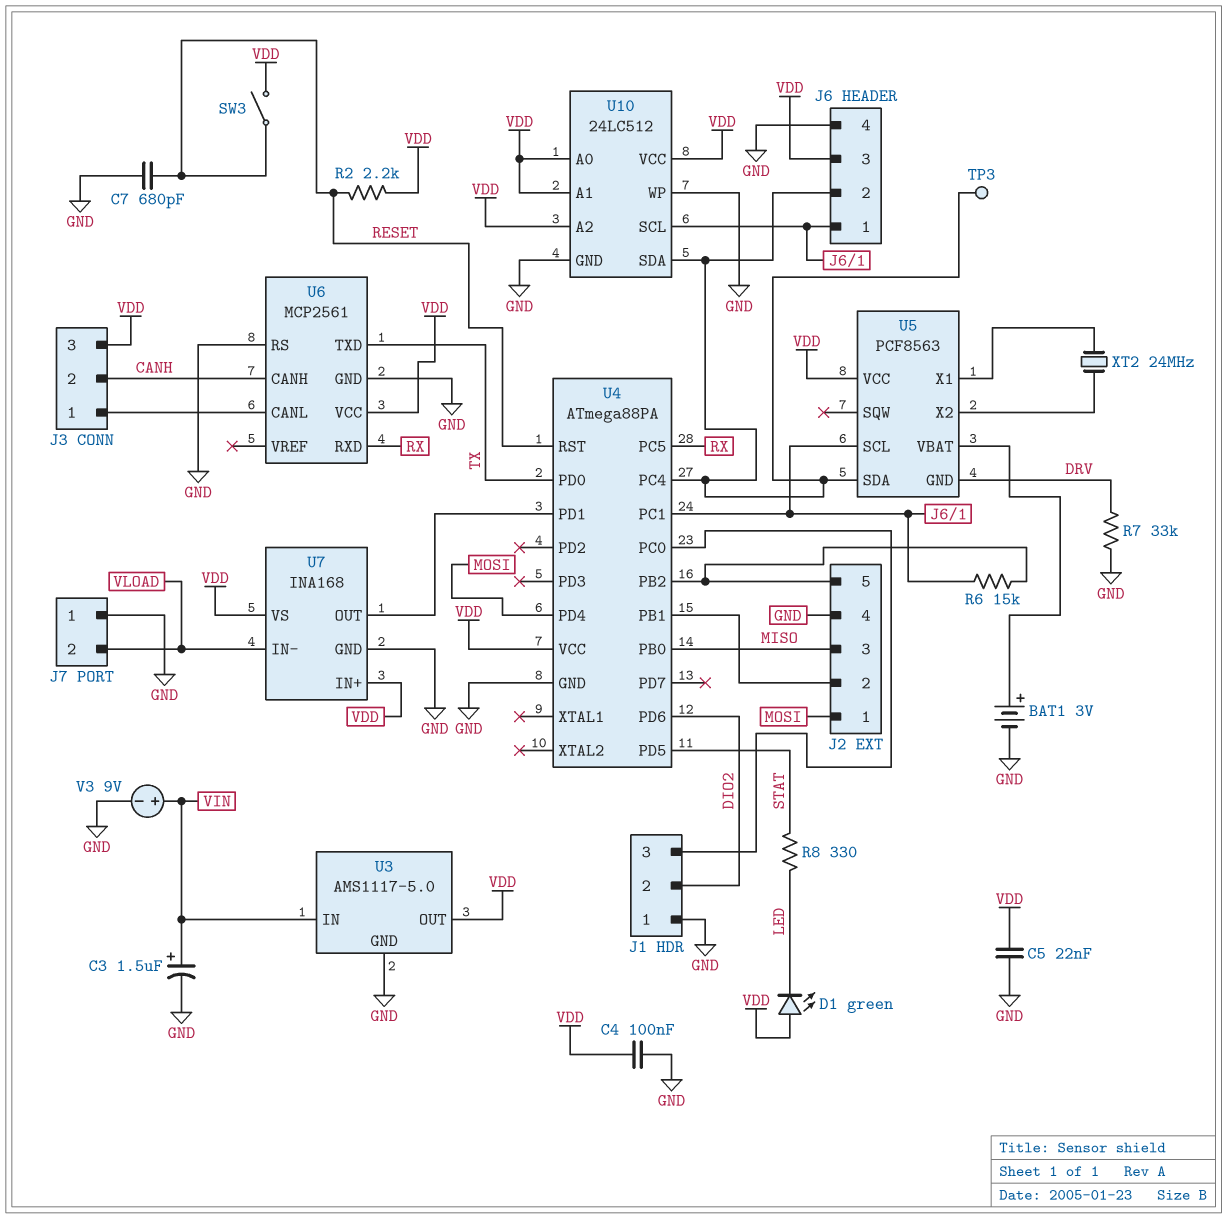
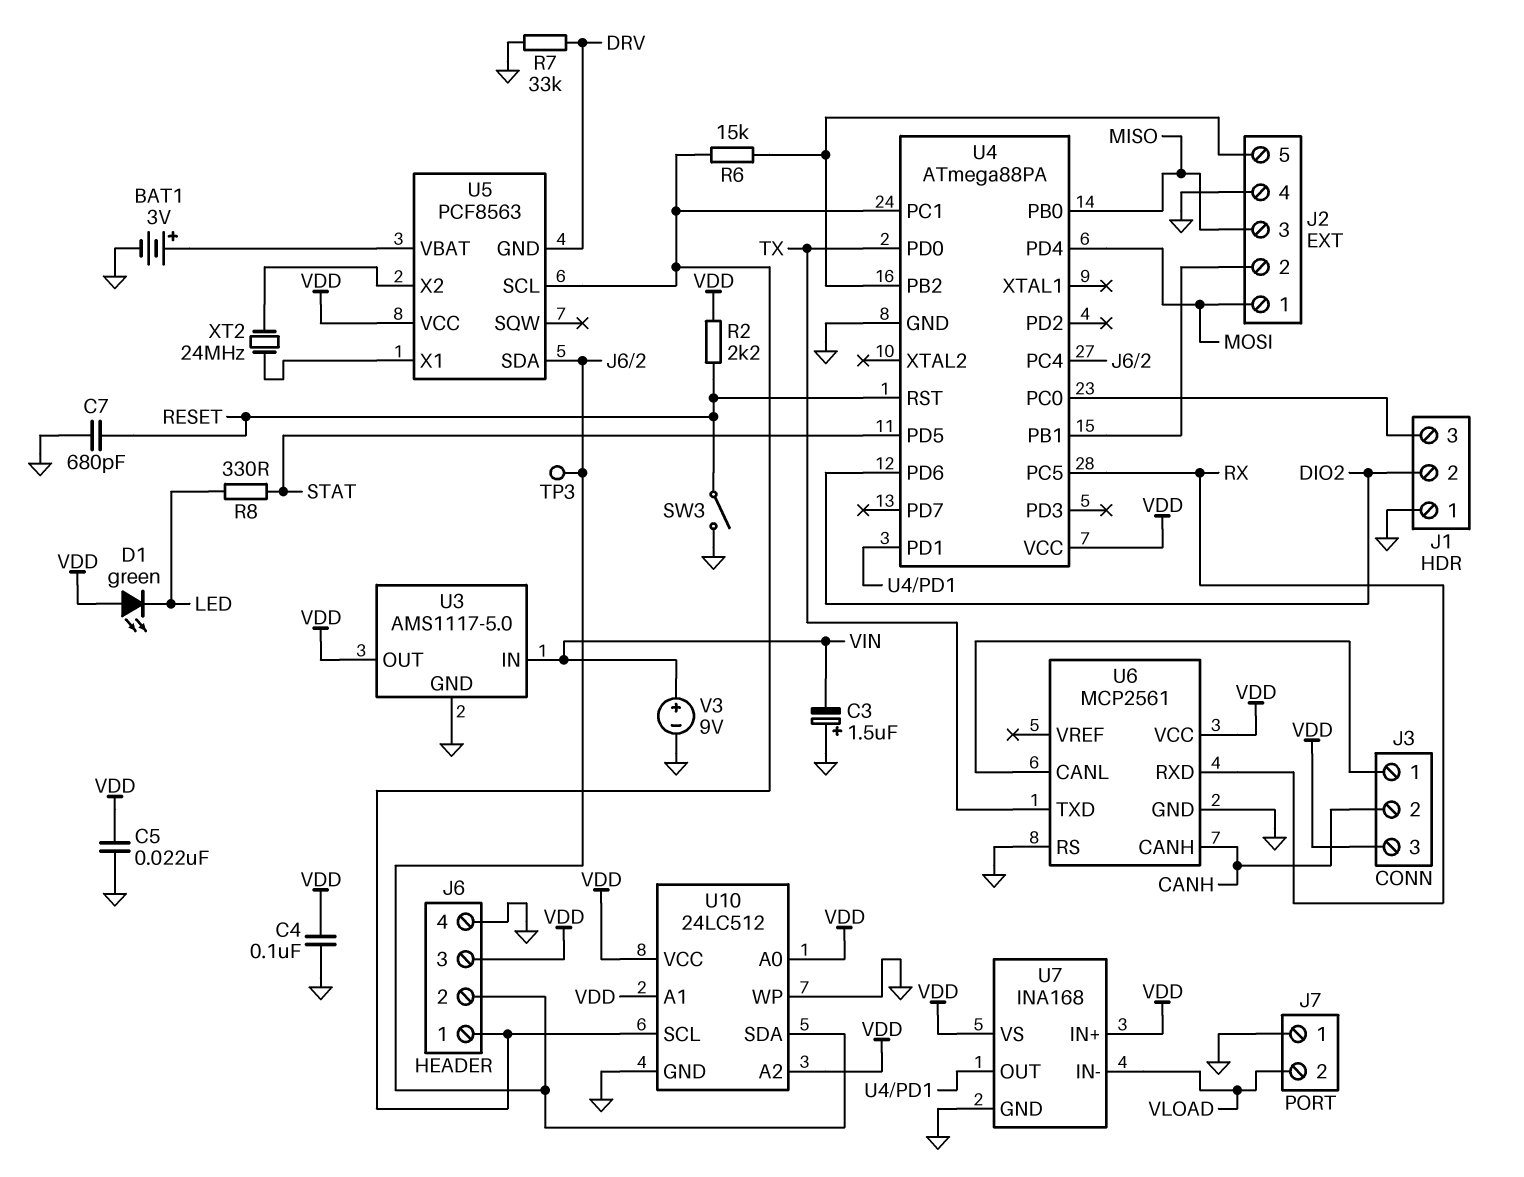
C3: 1.5uF (plus VIN, minus GND) -> 1.5uF (plus GND, minus VIN)
SW3: switch (RESET, VDD) -> switch (GND, RESET)

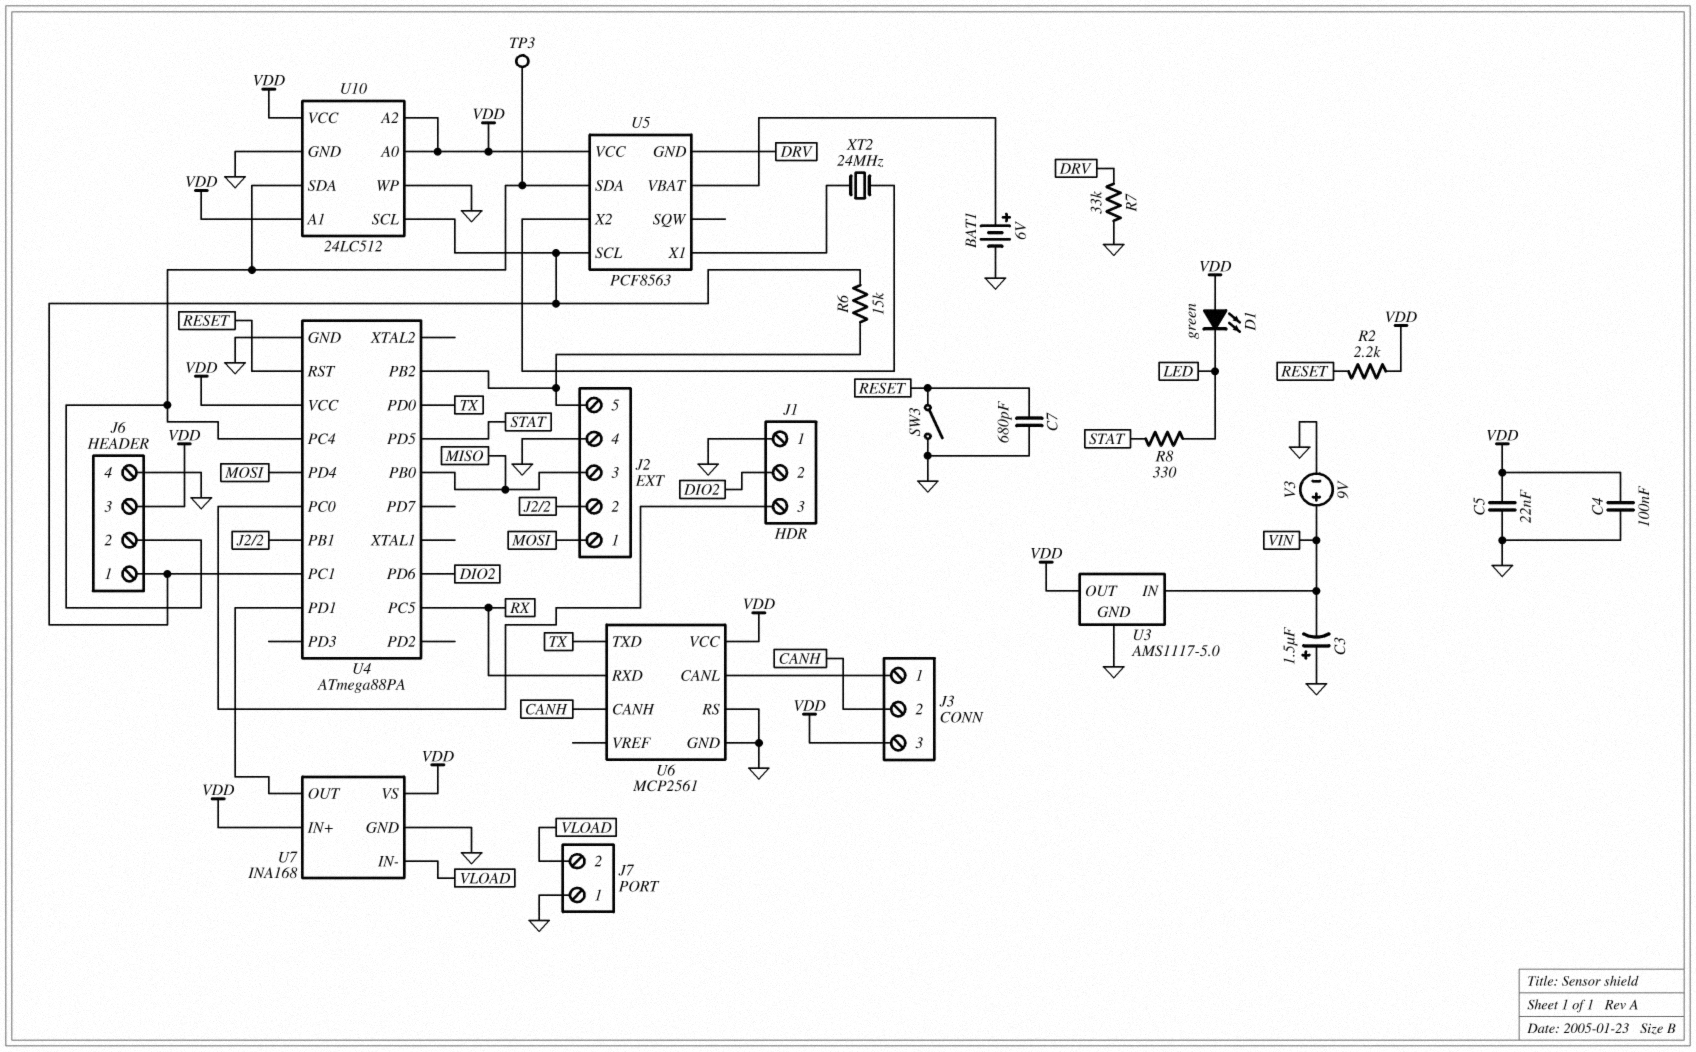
BAT1: 3V (plus U5/VBAT, minus GND) -> 6V (plus U5/VBAT, minus GND)

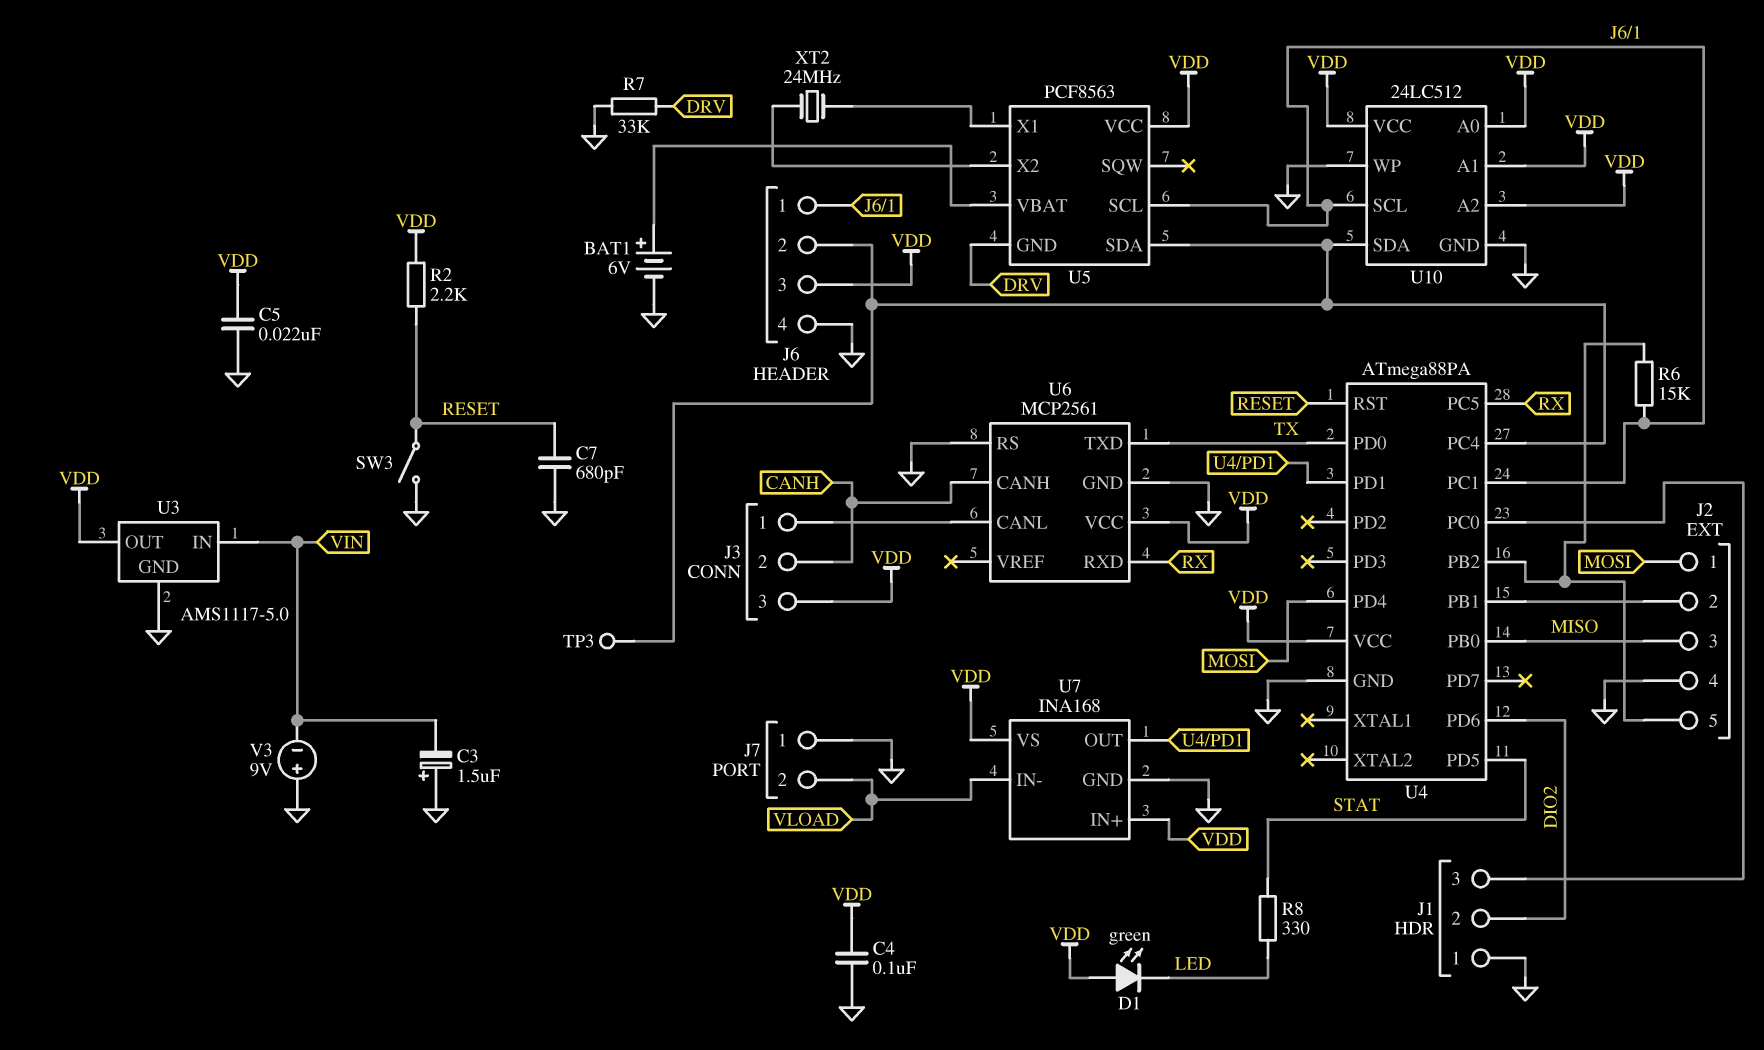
V3: 9V (plus VIN, minus GND) -> 9V (plus GND, minus VIN)

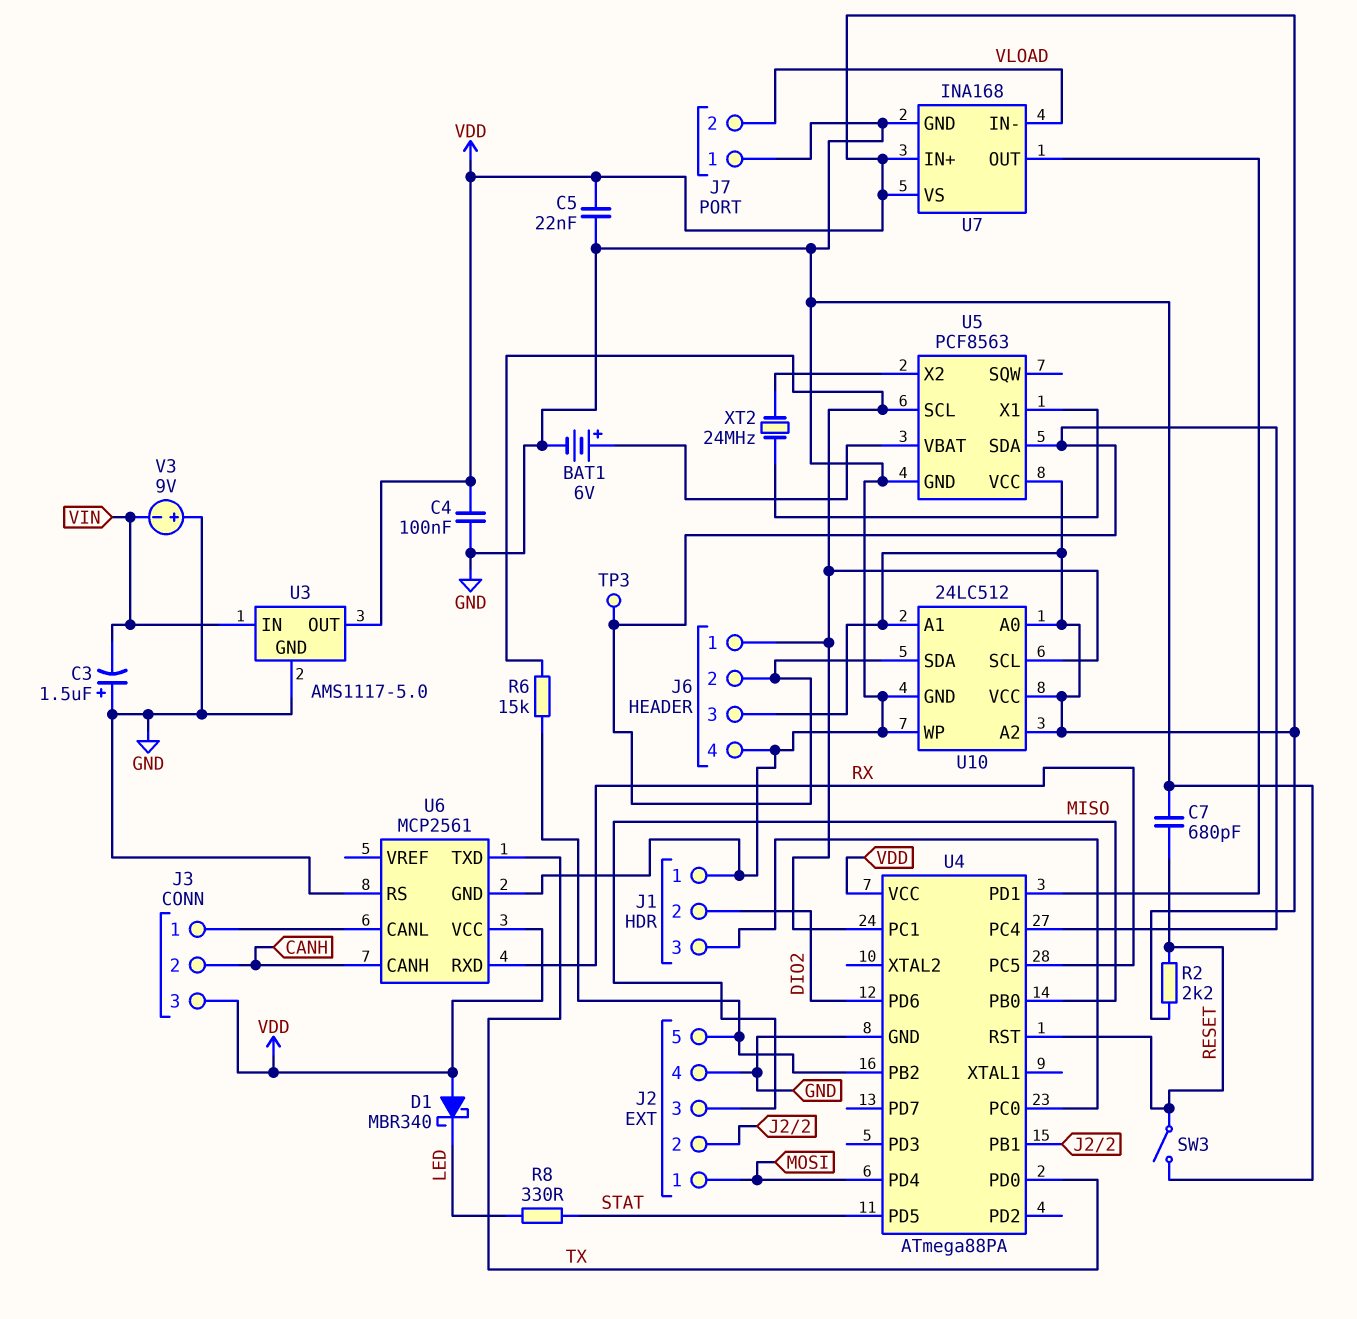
D1: LED green (A VDD, K LED) -> schottky MBR340 (A VDD, K LED)
R7: 33k (DRV, GND) -> none
U5 pin GND: DRV -> GND

